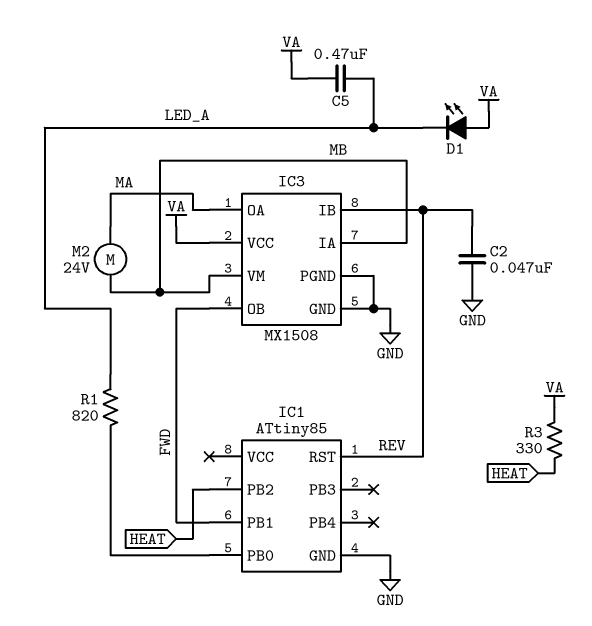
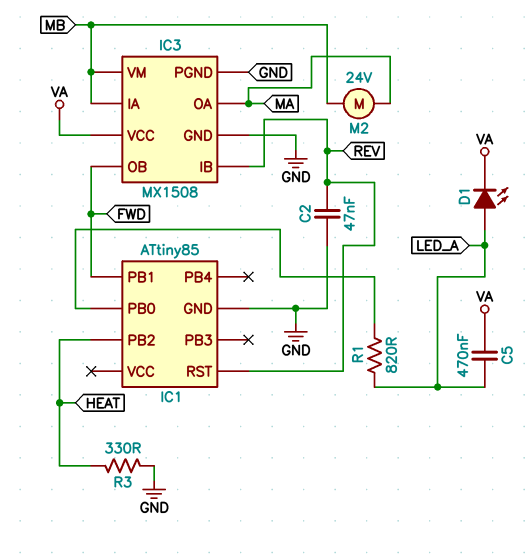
D1: LED (A VA, K LED_A) -> LED (A LED_A, K VA)
R3: 330 (HEAT, VA) -> 330 (GND, HEAT)

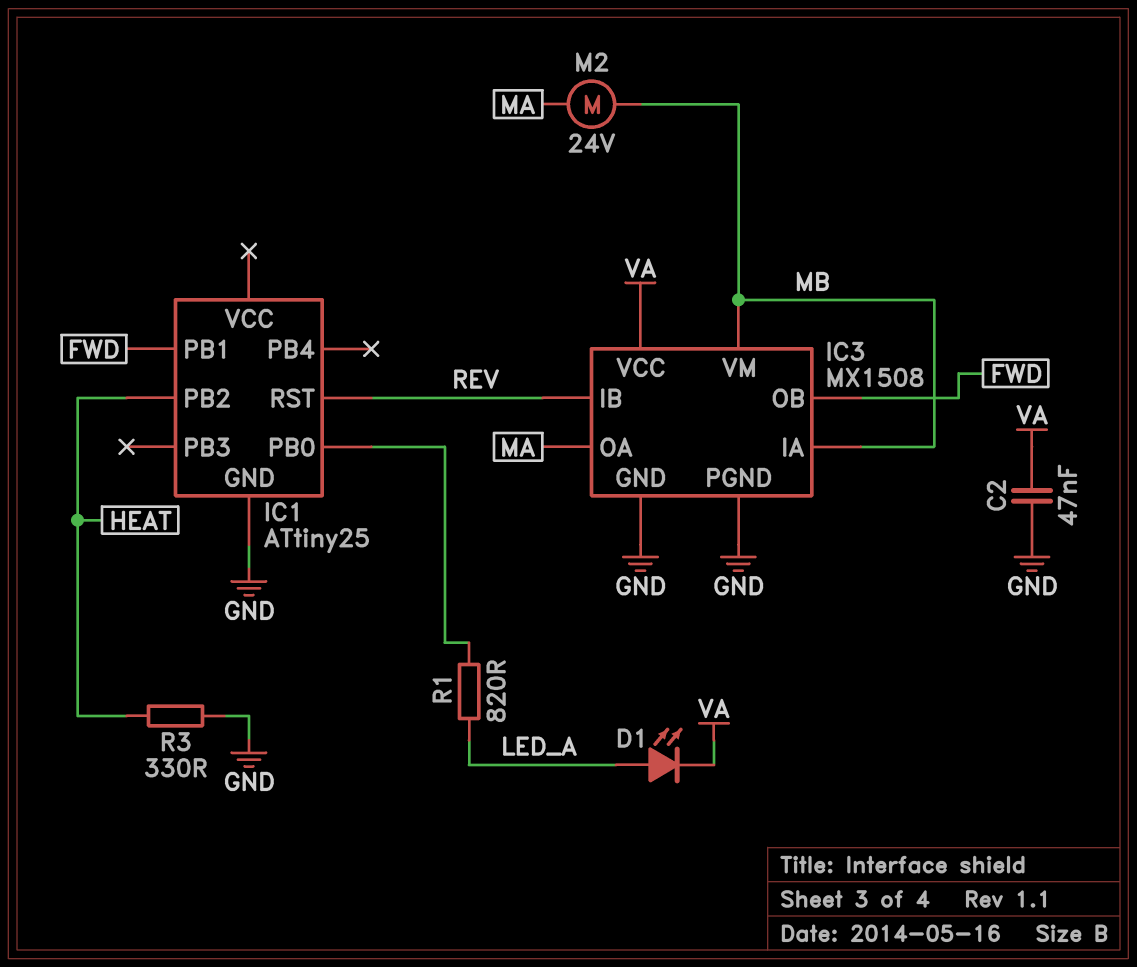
C2: 47nF (GND, REV) -> 47nF (GND, VA)
C5: 470nF (LED_A, VA) -> none
IC1: ATtiny85 -> ATtiny25

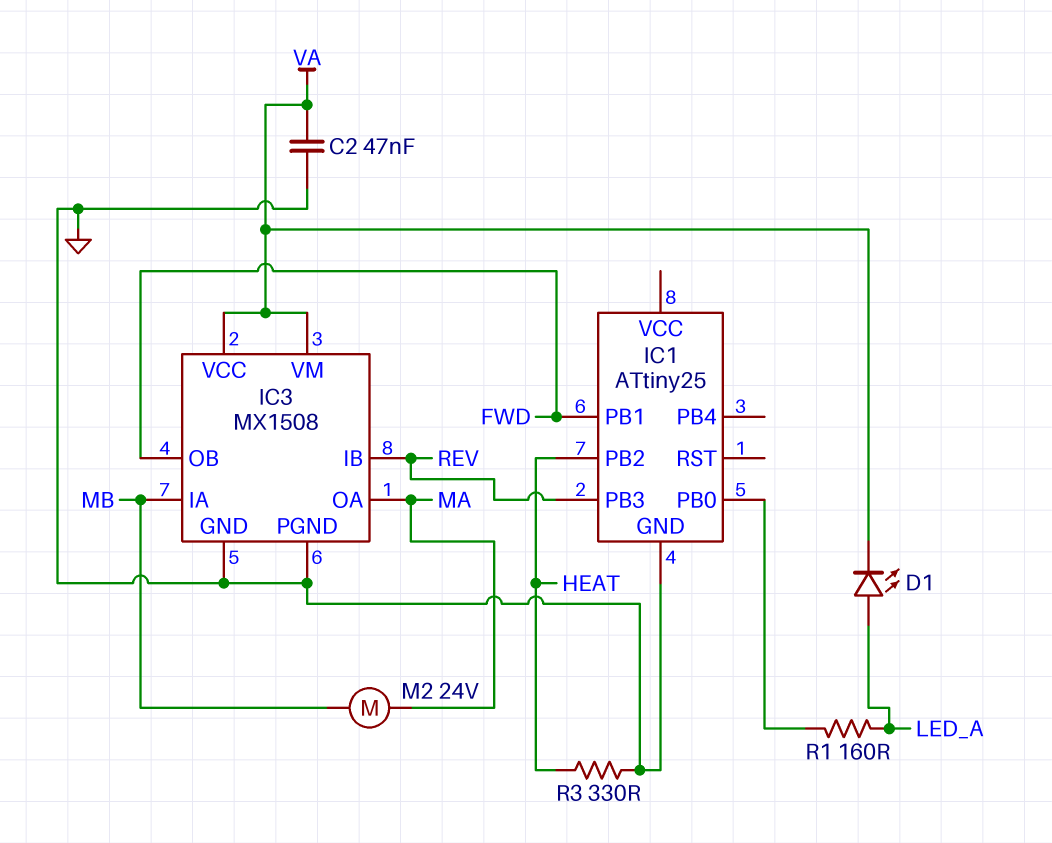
IC1 pin PB3: none -> REV
IC1 pin RST: REV -> none
IC3 pin VM: MB -> VA
R1: 820 (IC1/PB0, LED_A) -> 160 (IC1/PB0, LED_A)

